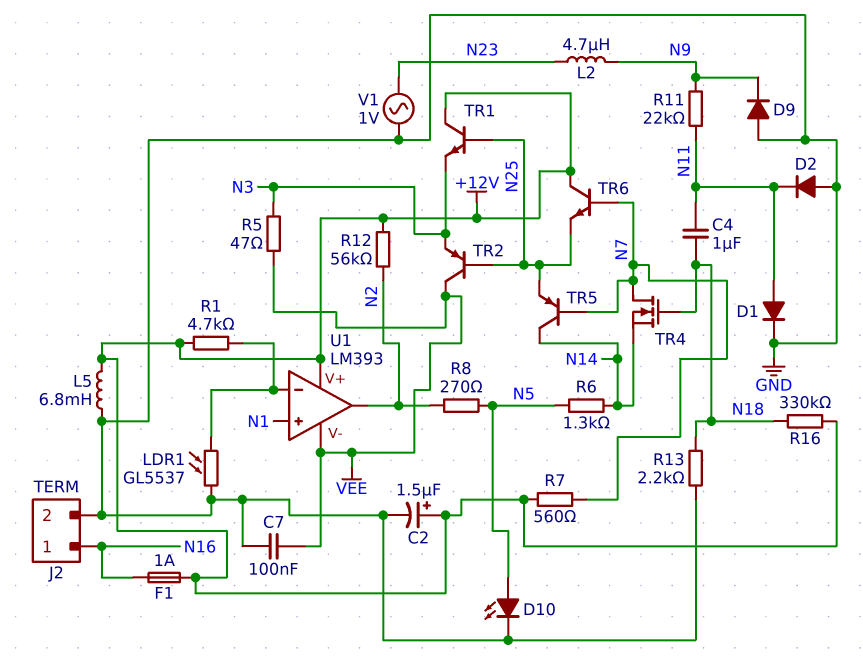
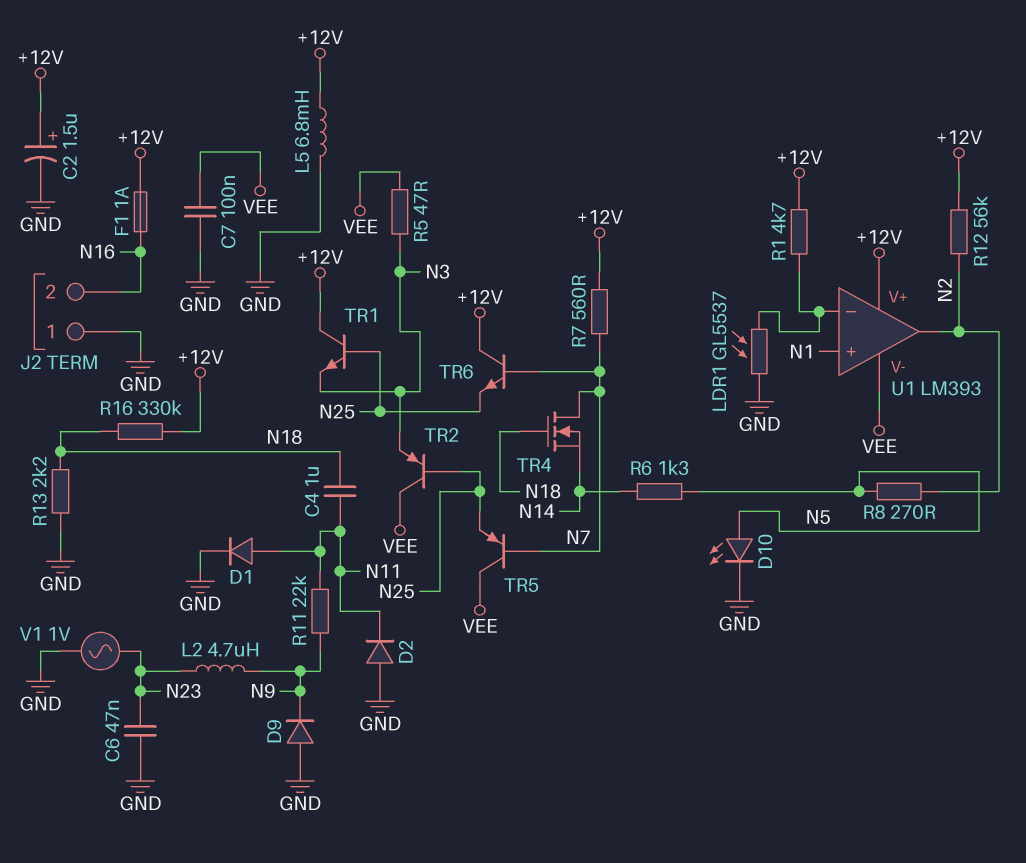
C6: none -> 47nF (GND, N23)
J2 pin 1: N16 -> GND
J2 pin 2: GND -> N16
TR5: PNP (B N7, C N14, E N25) -> PNP (B N7, C VEE, E N25)

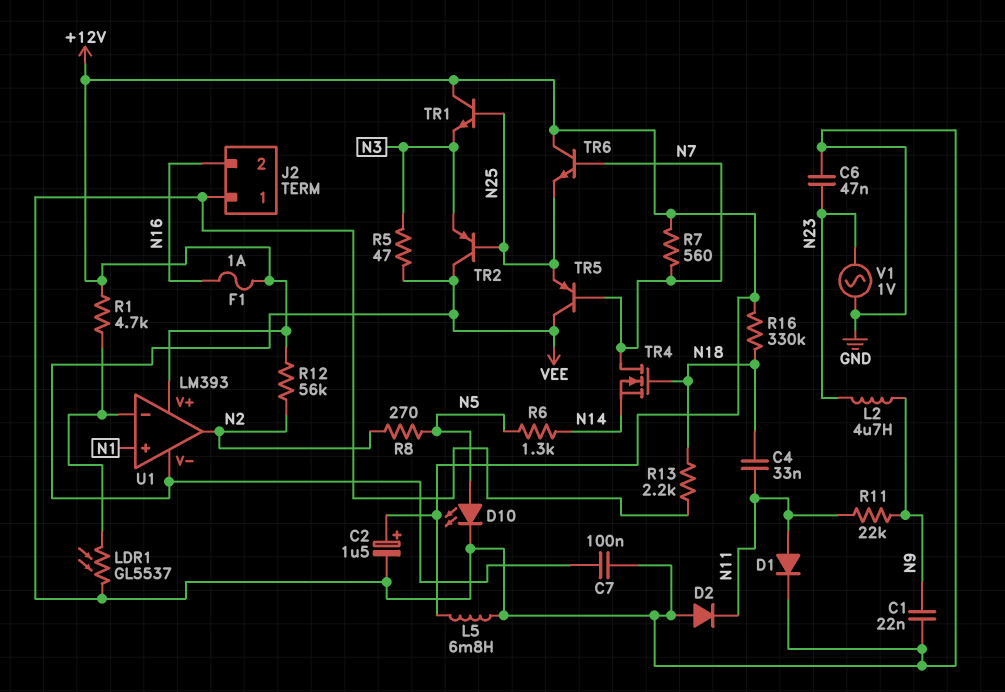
C1: none -> 22nF (GND, N9)
C4: 1uF (N11, N18) -> 33nF (N11, N18)
D9: diode (A GND, K N9) -> none

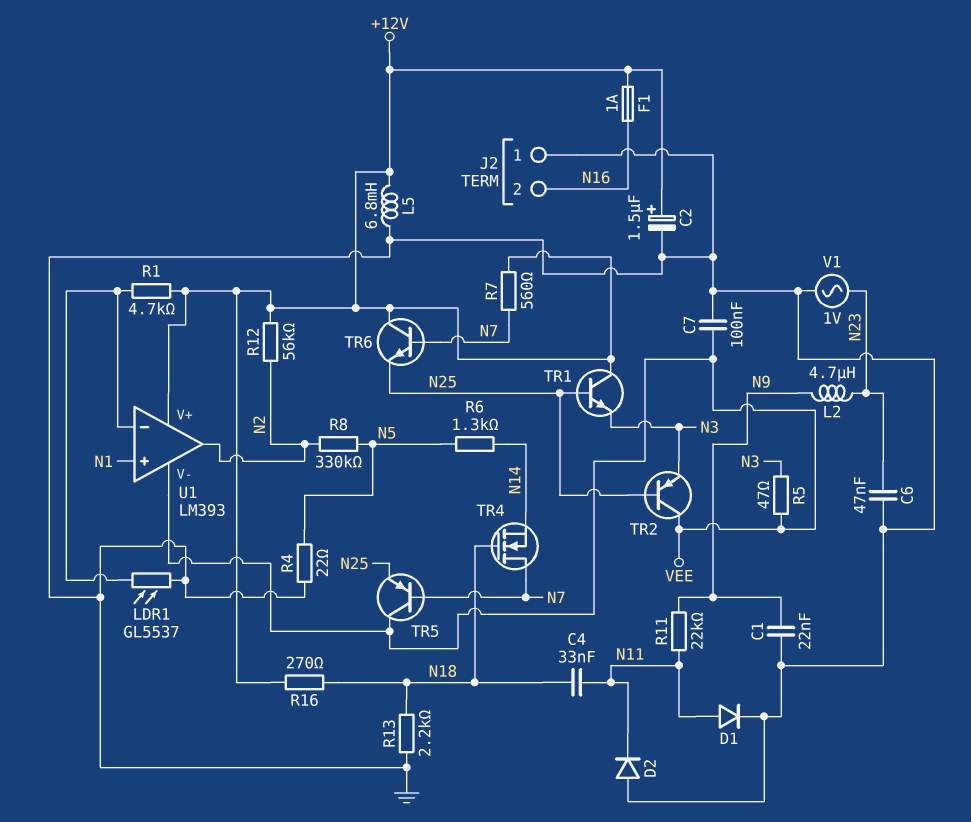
D10: LED (A N5, K GND) -> none
R4: none -> 22 (GND, N5)
R8: 270 (N2, N5) -> 330k (N2, N5)
R16: 330k (+12V, N18) -> 270 (+12V, N18)

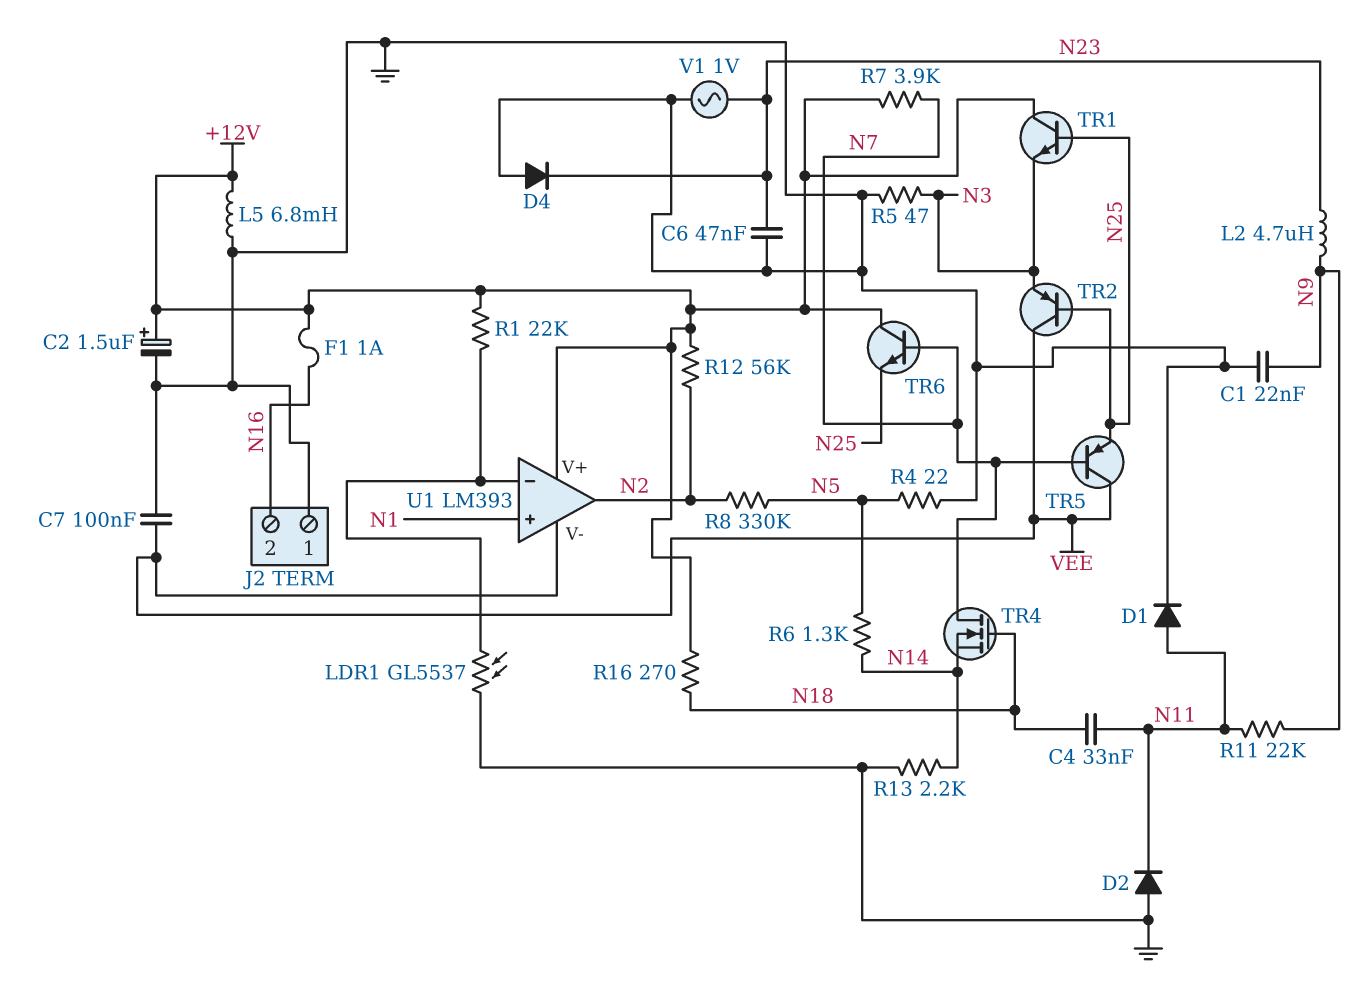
D4: none -> diode (A GND, K N23)
R1: 4.7k (+12V, U1/in-) -> 22k (+12V, U1/in-)
R5: 47 (N3, VEE) -> 47 (GND, N3)
R7: 560 (+12V, N7) -> 3.9k (+12V, N7)
R13: 2.2k (GND, N18) -> 2.2k (GND, N14)

